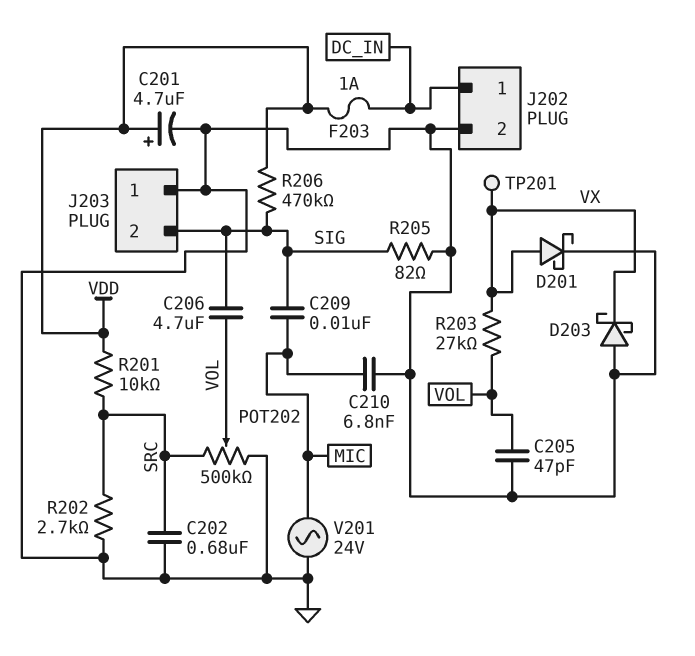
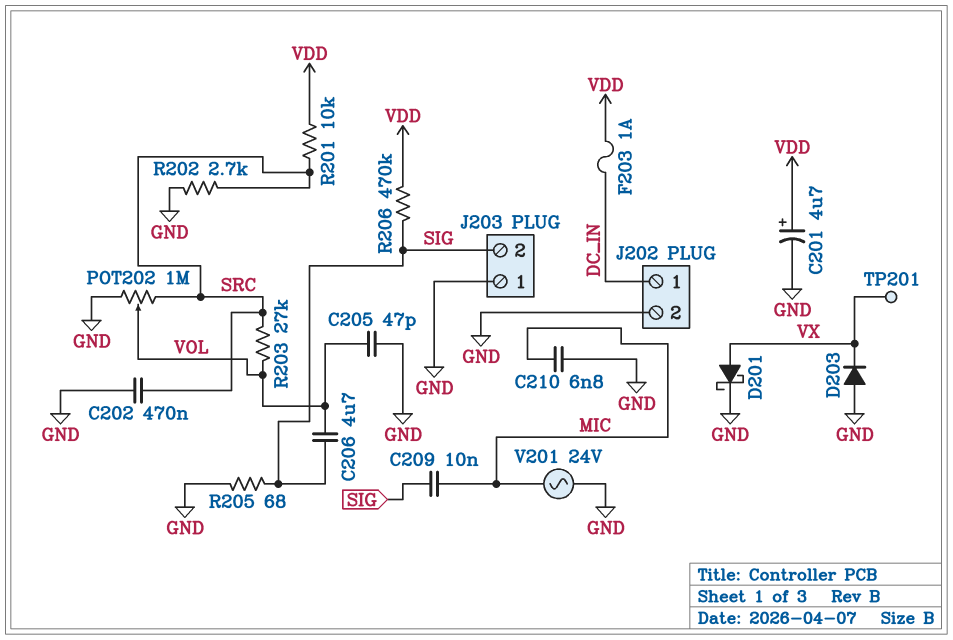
C202: 680nF (GND, SRC) -> 470nF (GND, SRC)
D203: schottky (A GND, K VX) -> diode (A GND, K VX)
POT202: 500k (GND, SRC, wiper VOL) -> 1M (GND, SRC, wiper VOL)
R203: 27k (VOL, VX) -> 27k (SRC, VOL)
R205: 82 (GND, SIG) -> 68 (GND, SIG)

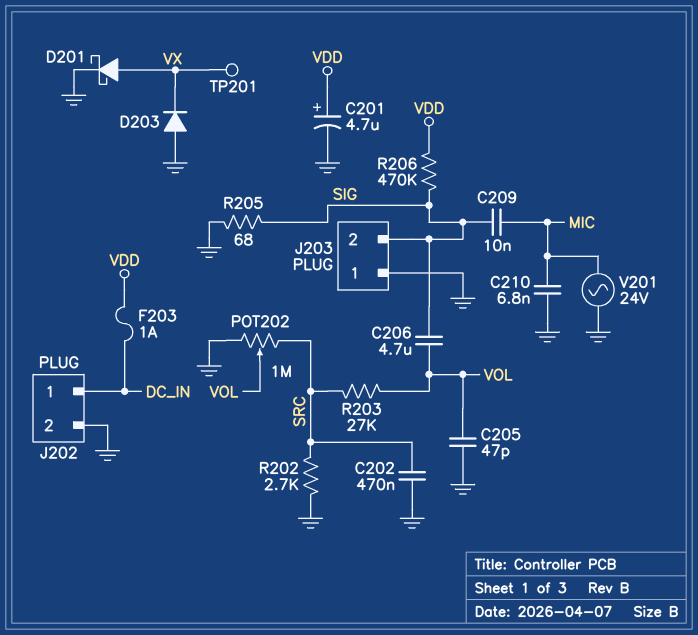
R201: 10k (SRC, VDD) -> none

